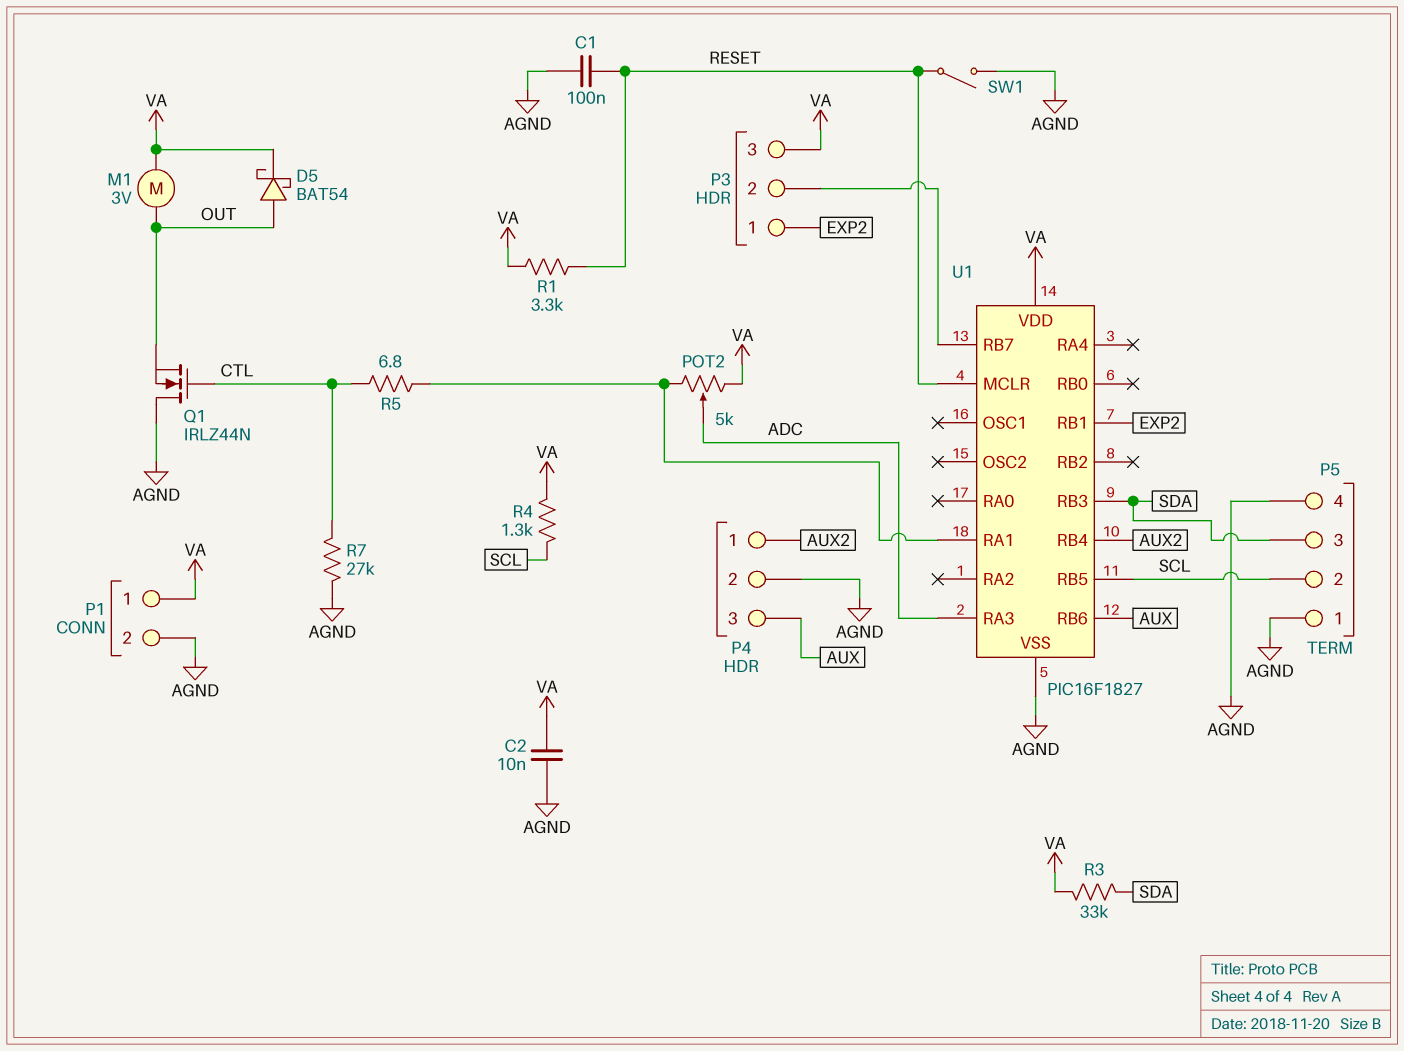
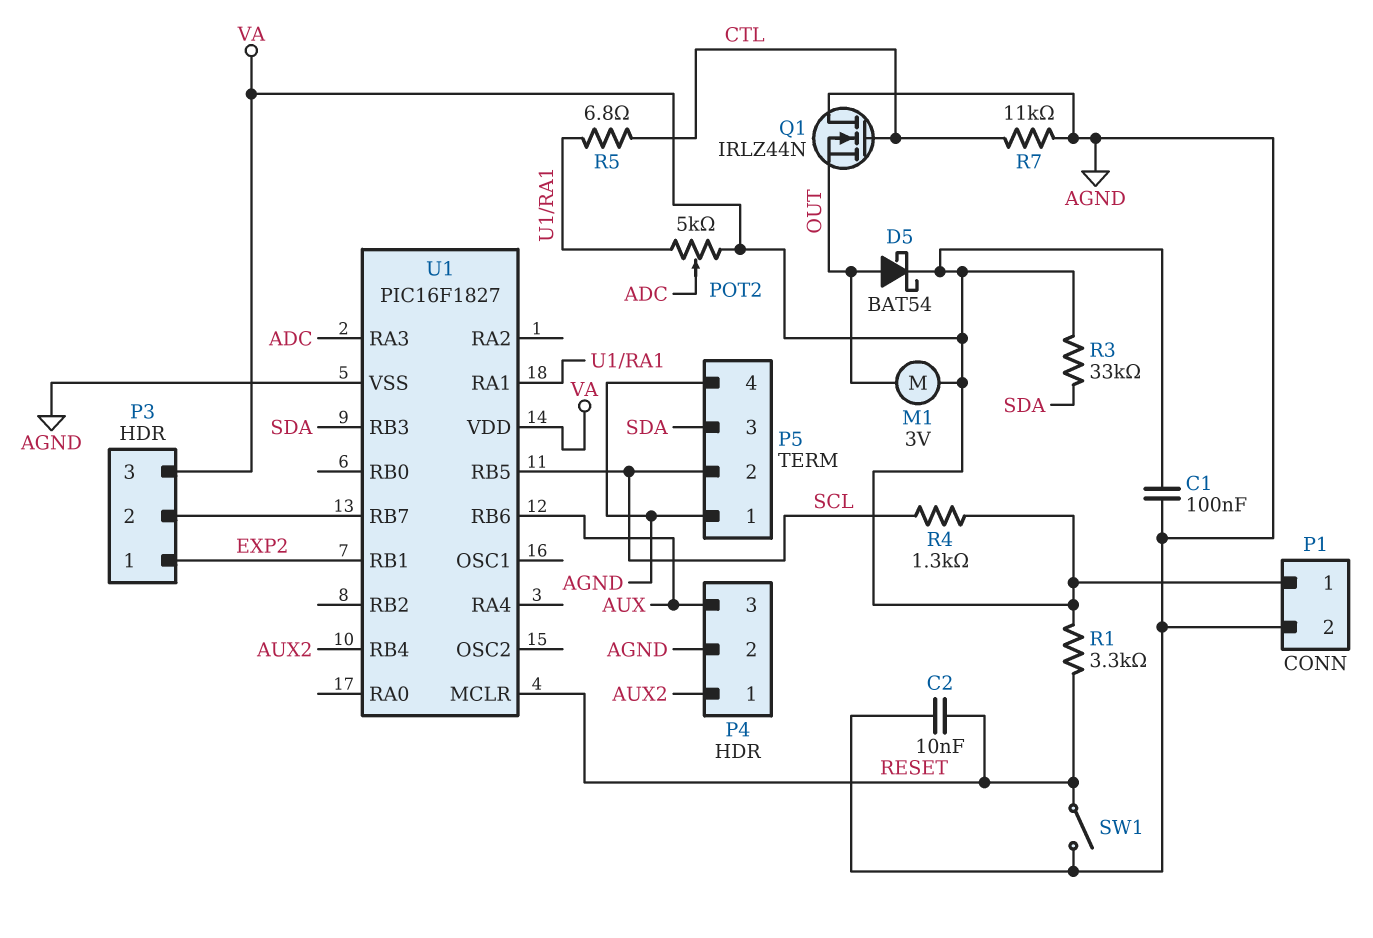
C1: 100nF (AGND, RESET) -> 100nF (AGND, VA)
C2: 10nF (AGND, VA) -> 10nF (AGND, RESET)
R7: 27k (AGND, CTL) -> 11k (AGND, CTL)

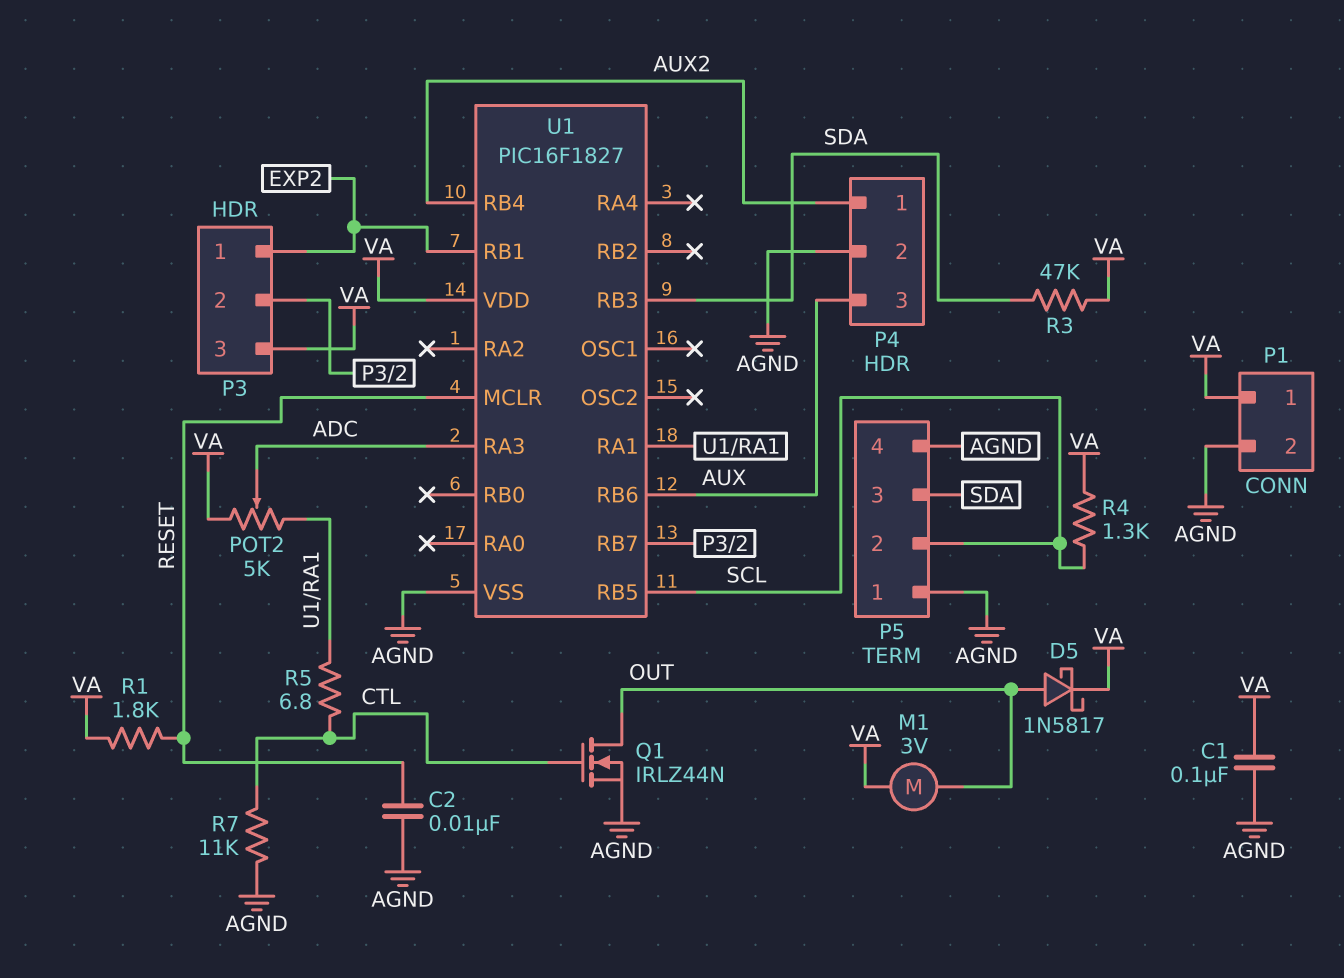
D5: schottky BAT54 (A OUT, K VA) -> schottky 1N5817 (A OUT, K VA)
Q1: NMOS IRLZ44N (G CTL, D AGND, S OUT) -> NMOS IRLZ44N (G CTL, D OUT, S AGND)
R1: 3.3k (RESET, VA) -> 1.8k (RESET, VA)
R3: 33k (SDA, VA) -> 47k (SDA, VA)
SW1: switch (AGND, RESET) -> none

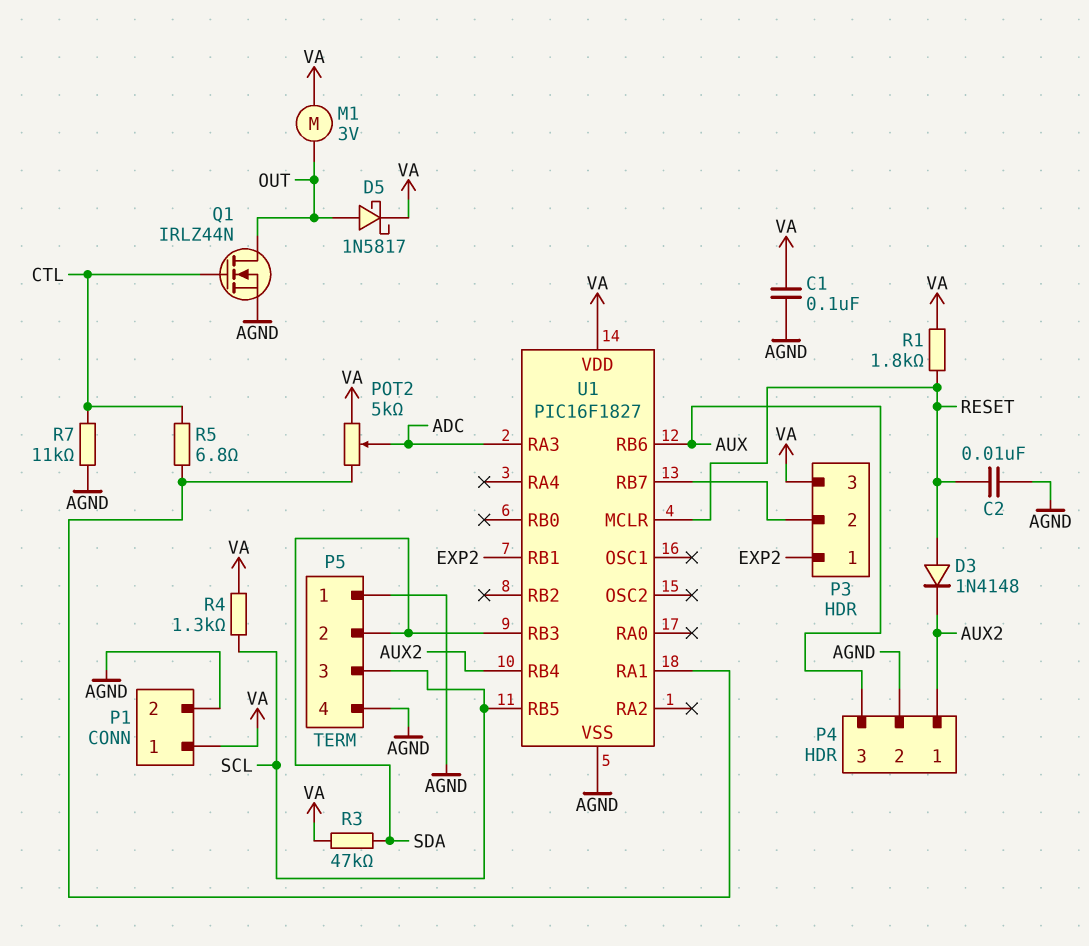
D3: none -> diode 1N4148 (A RESET, K AUX2)
P5 pin 2: SCL -> SDA
P5 pin 3: SDA -> SCL

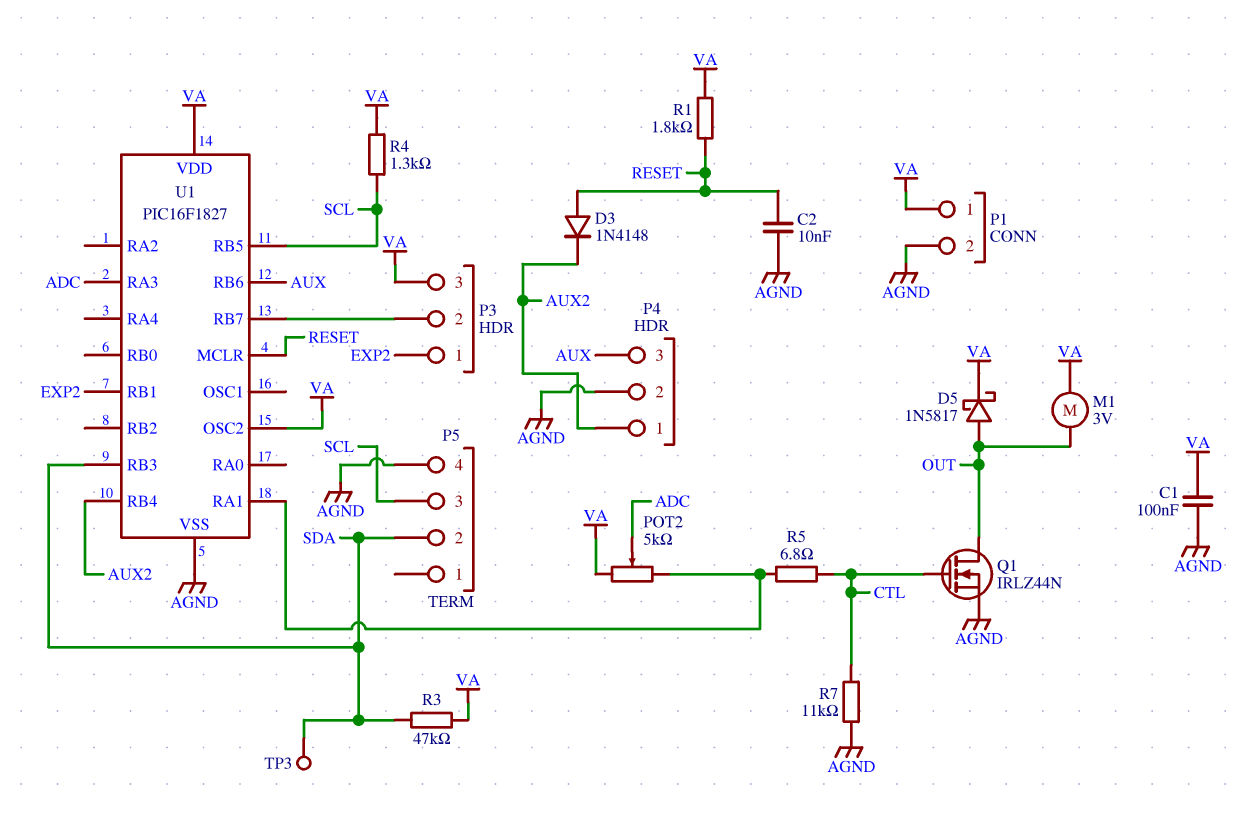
P5 pin 1: AGND -> none
TP3: none -> test point (SDA)
U1 pin OSC2: none -> VA

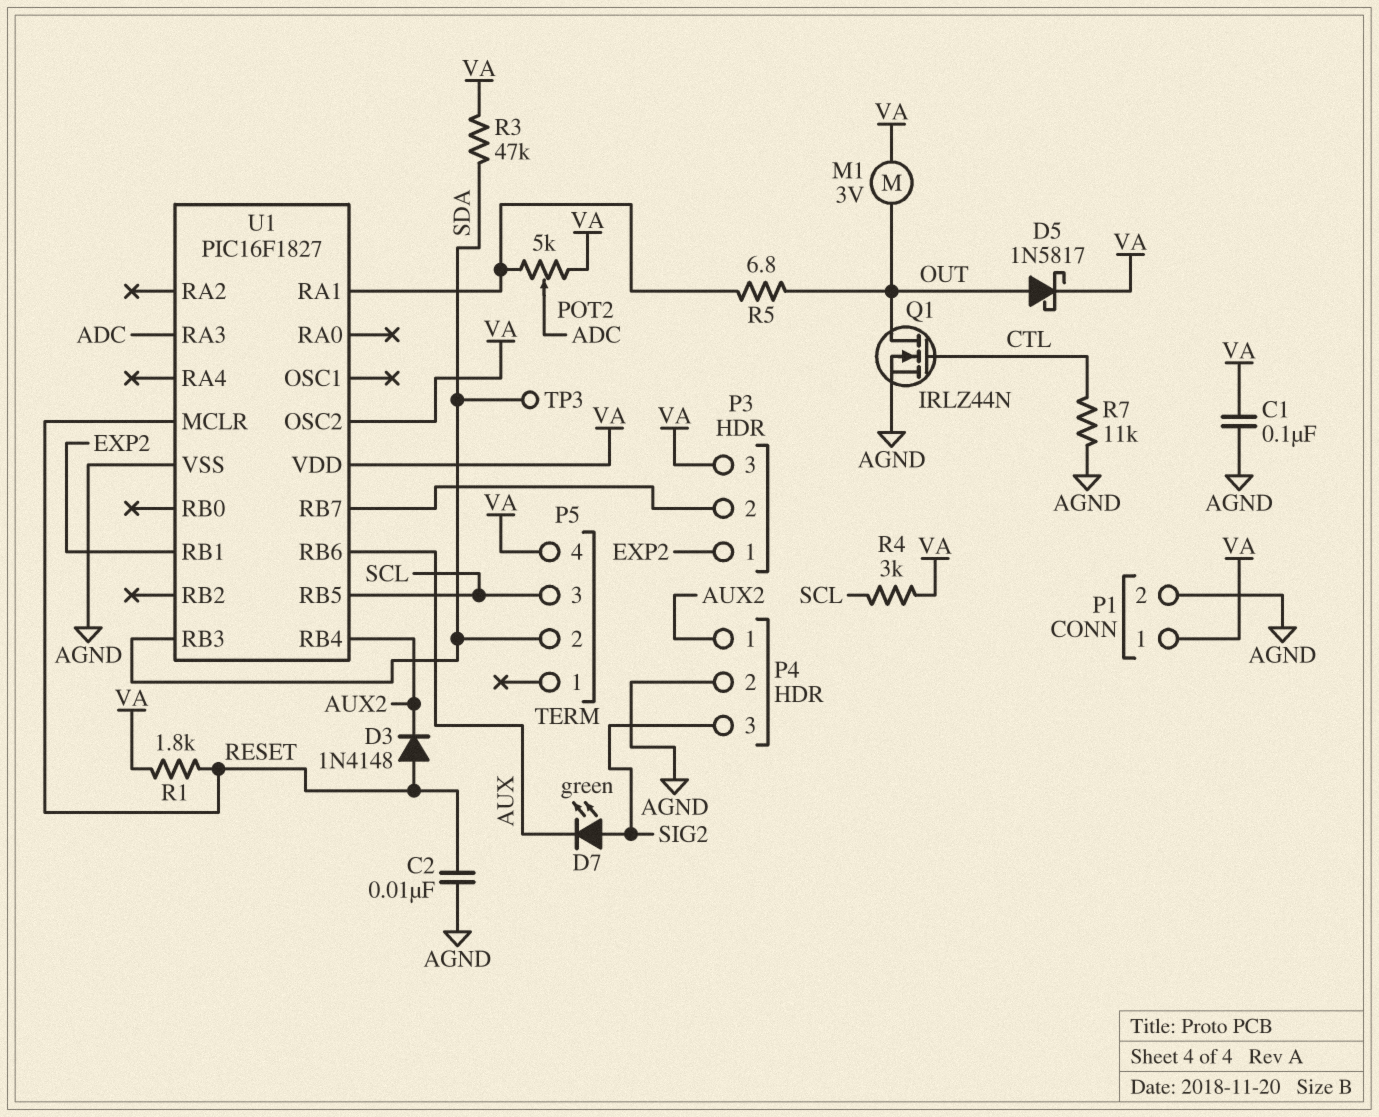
D7: none -> LED green (A SIG2, K AUX)
P4 pin 3: AUX -> SIG2
P5 pin 4: AGND -> VA
R4: 1.3k (SCL, VA) -> 3k (SCL, VA)
R5: 6.8 (CTL, U1/RA1) -> 6.8 (OUT, U1/RA1)

